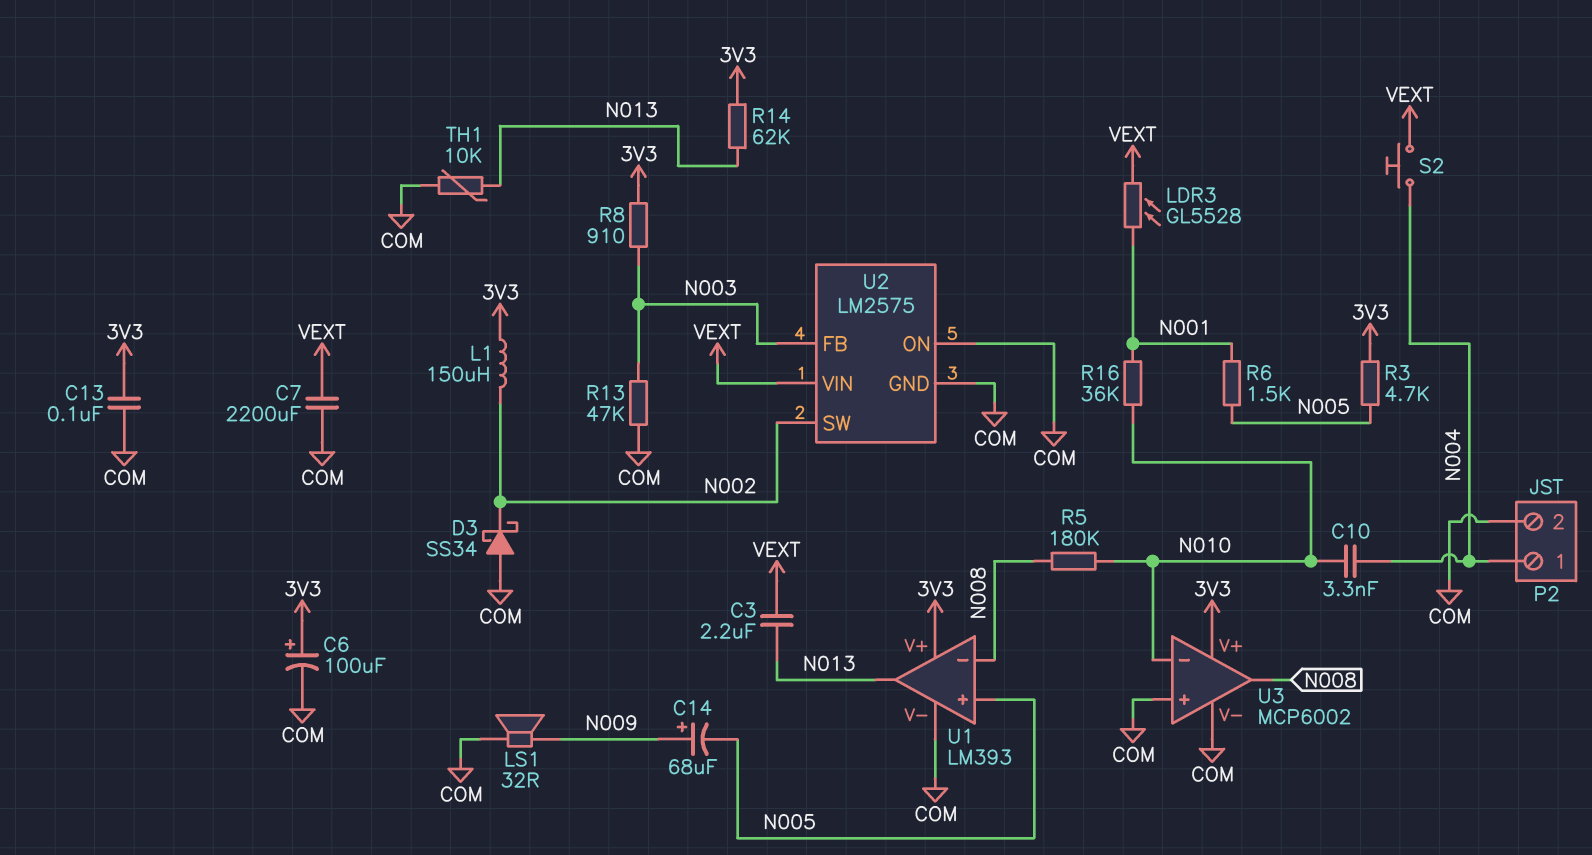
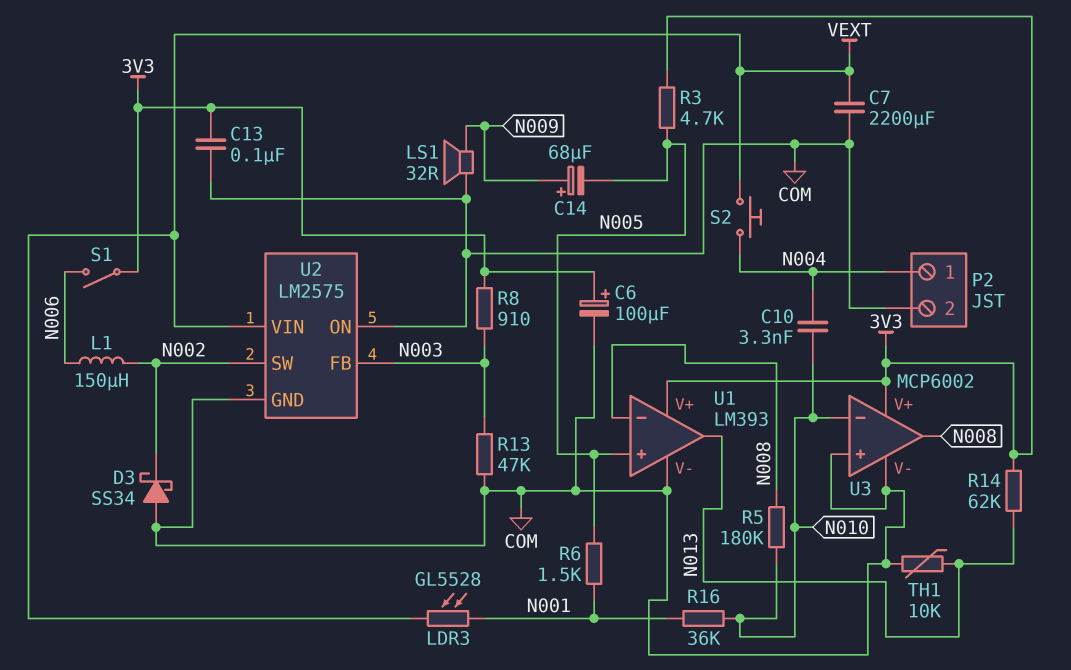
C3: 2.2uF (N013, VEXT) -> none
L1: 150uH (3V3, N002) -> 150uH (N002, N006)
S1: none -> switch (3V3, N006)

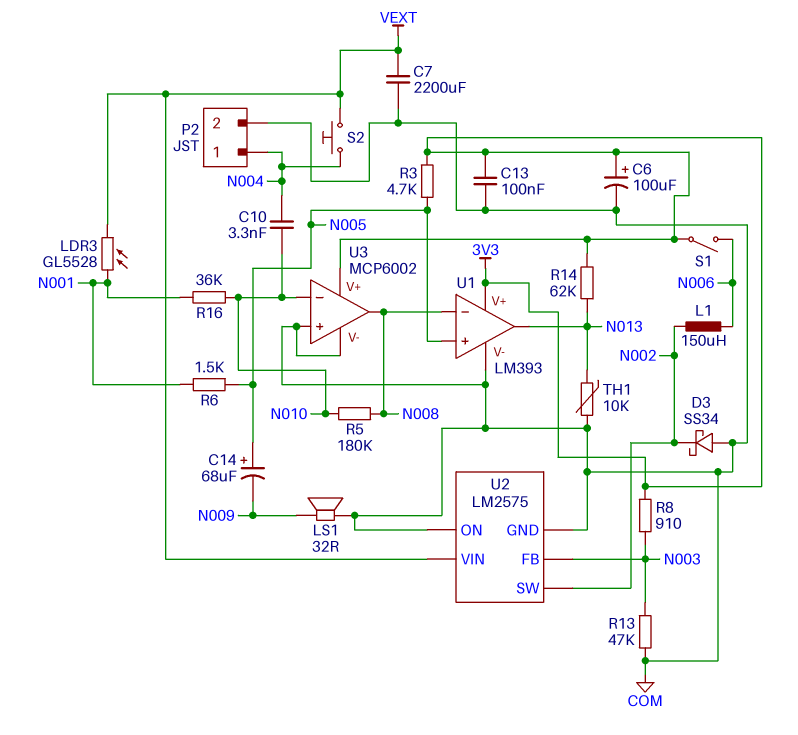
C14: 68uF (plus N009, minus N005) -> 68uF (plus N005, minus N009)

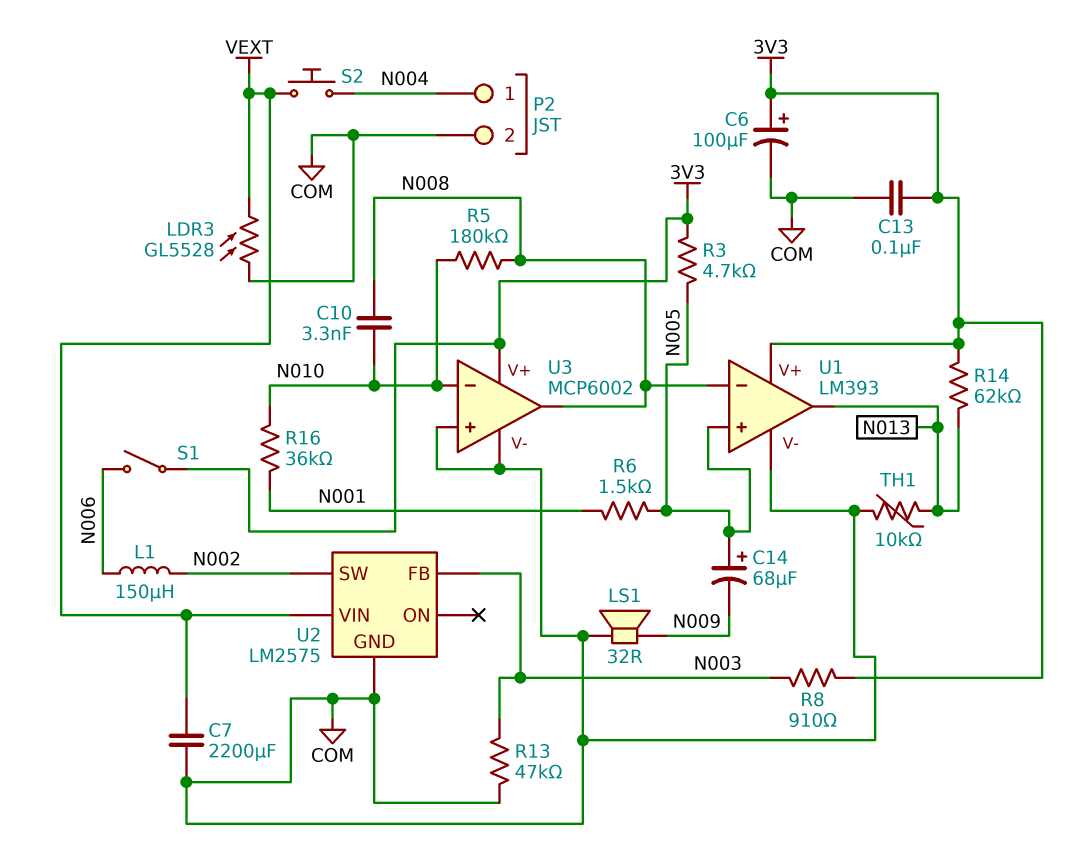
C10: 3.3nF (N004, N010) -> 3.3nF (N008, N010)
D3: schottky SS34 (A COM, K N002) -> none
LDR3: GL5528 (N001, VEXT) -> GL5528 (COM, VEXT)
U2 pin ON: COM -> none

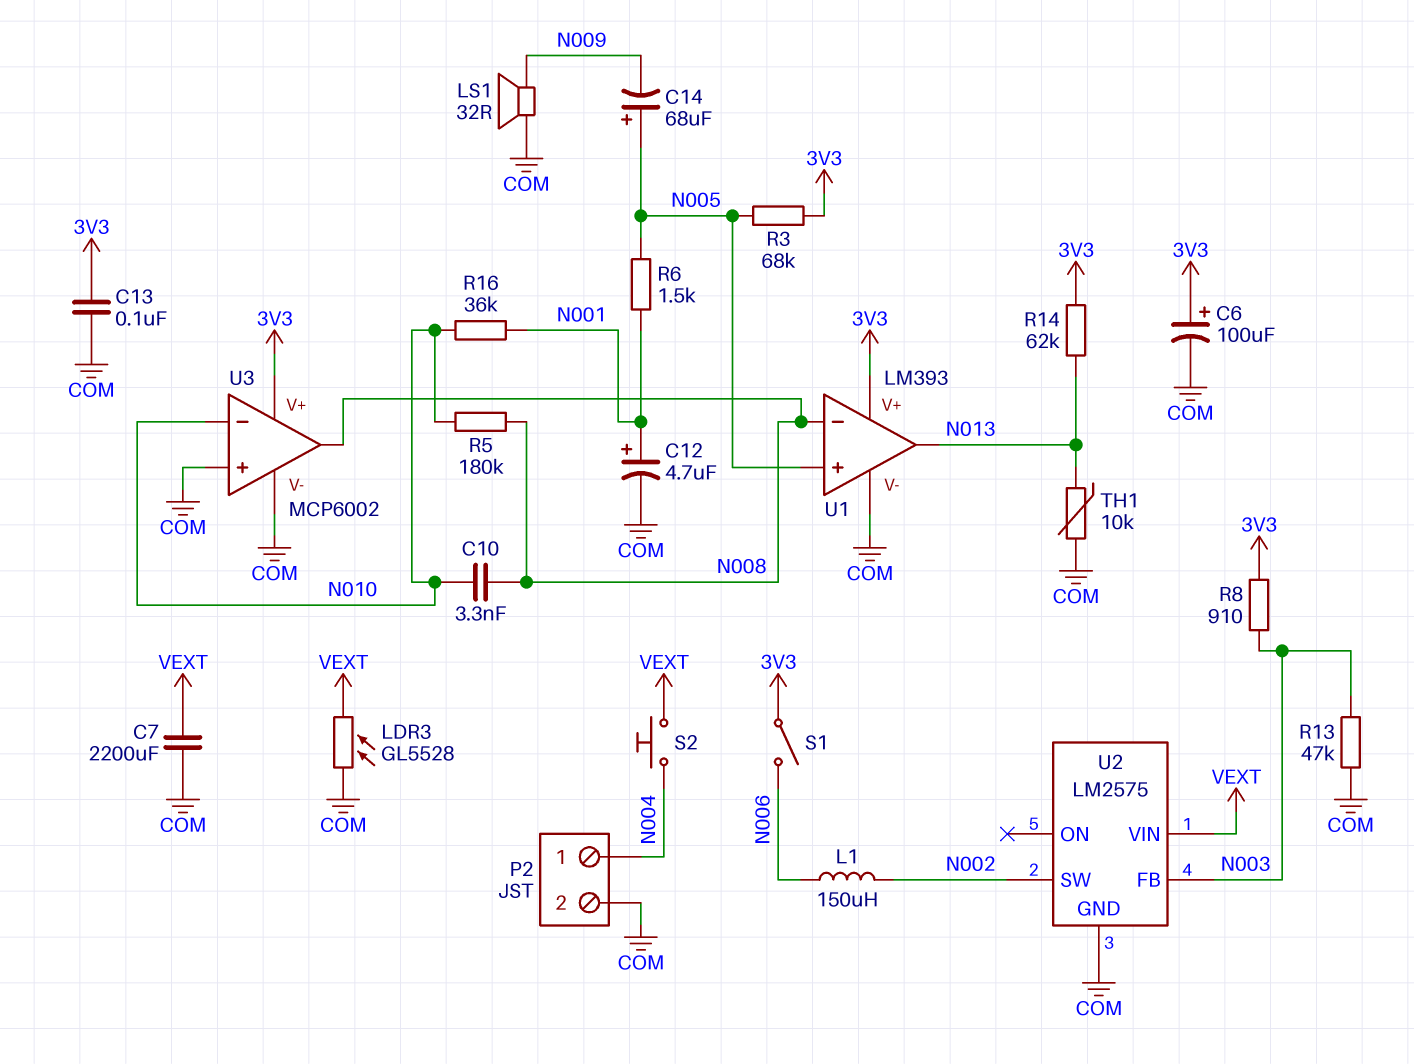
C12: none -> 4.7uF (plus N001, minus COM)
R3: 4.7k (3V3, N005) -> 68k (3V3, N005)

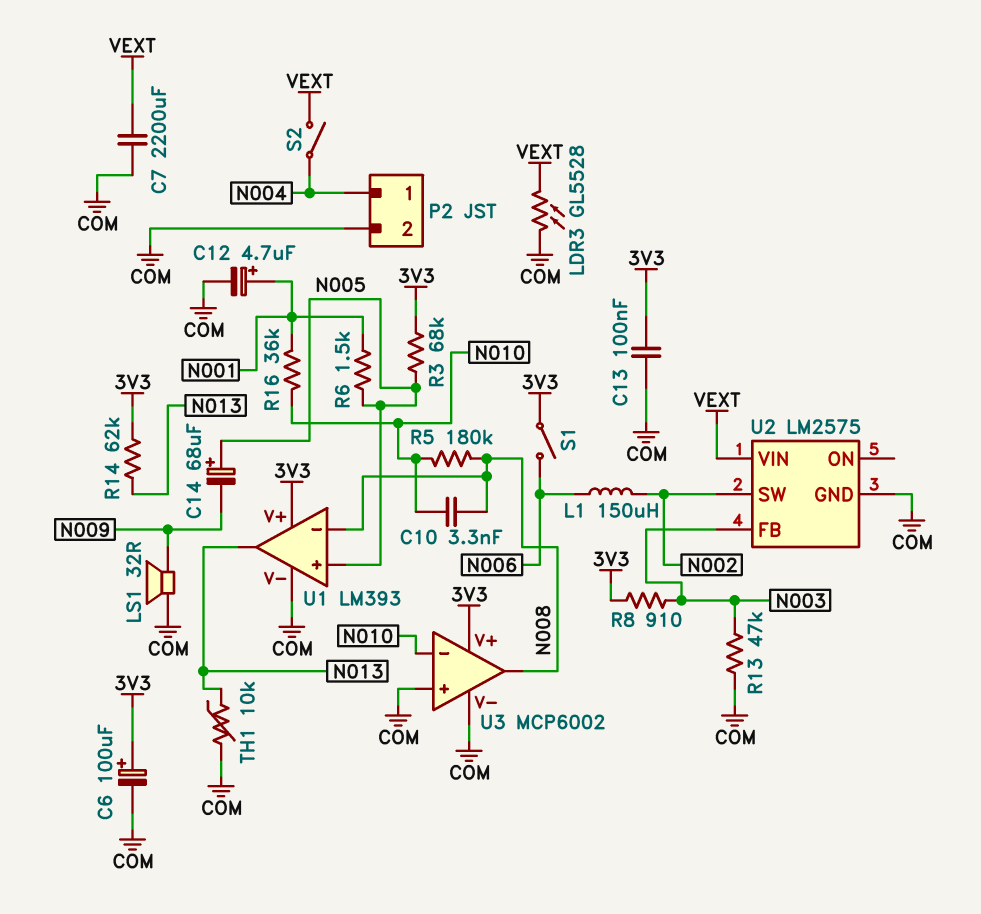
S2: button (N004, VEXT) -> switch (N004, VEXT)

